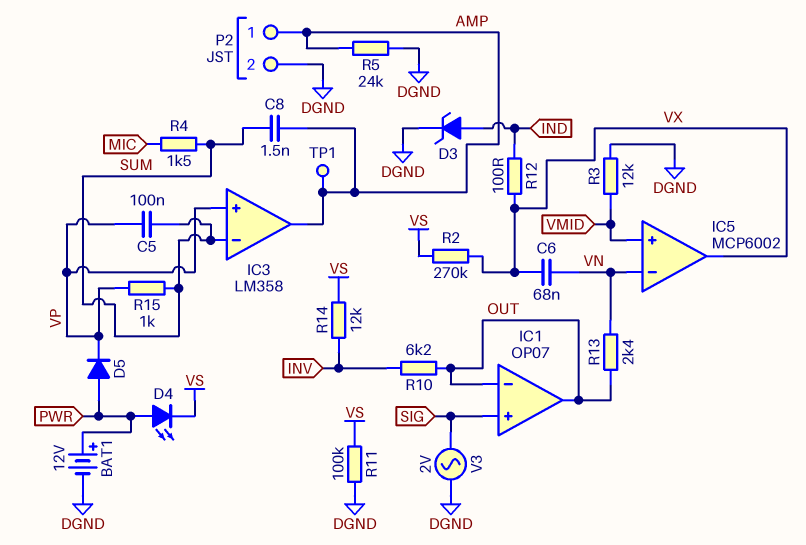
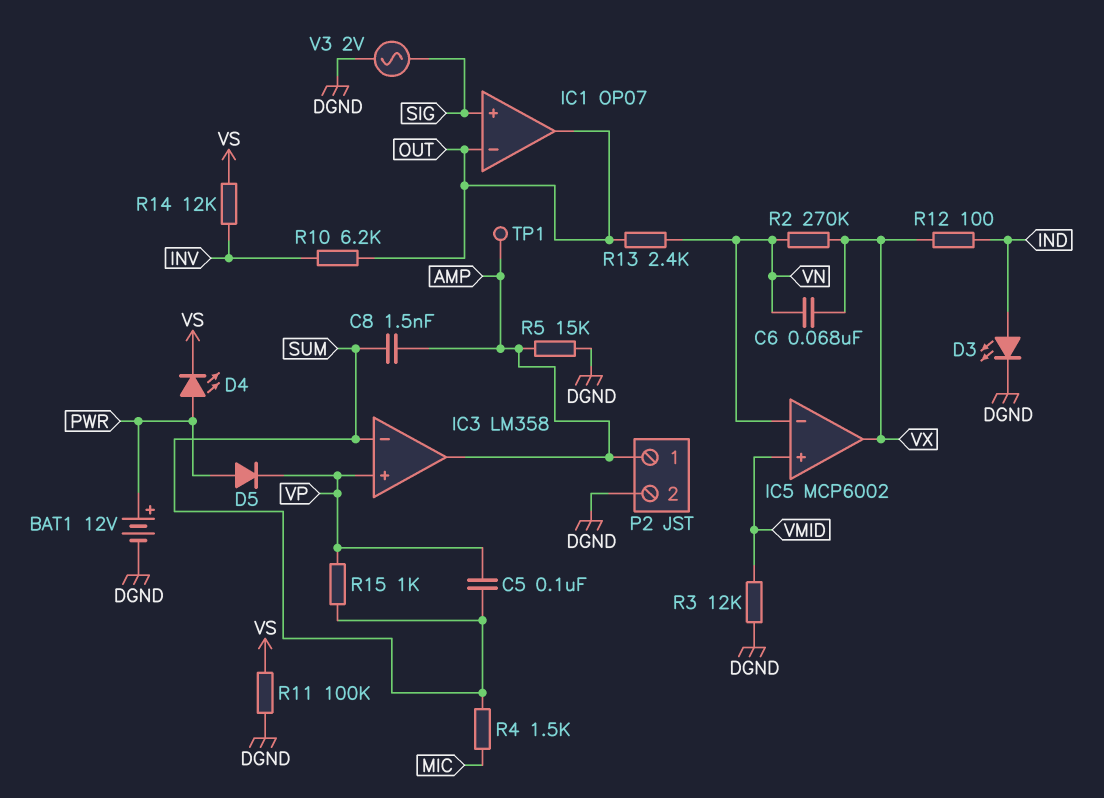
D3: zener (A IND, K DGND) -> LED (A IND, K DGND)
R2: 270k (VS, VX) -> 270k (VN, VX)
R5: 24k (AMP, DGND) -> 15k (AMP, DGND)

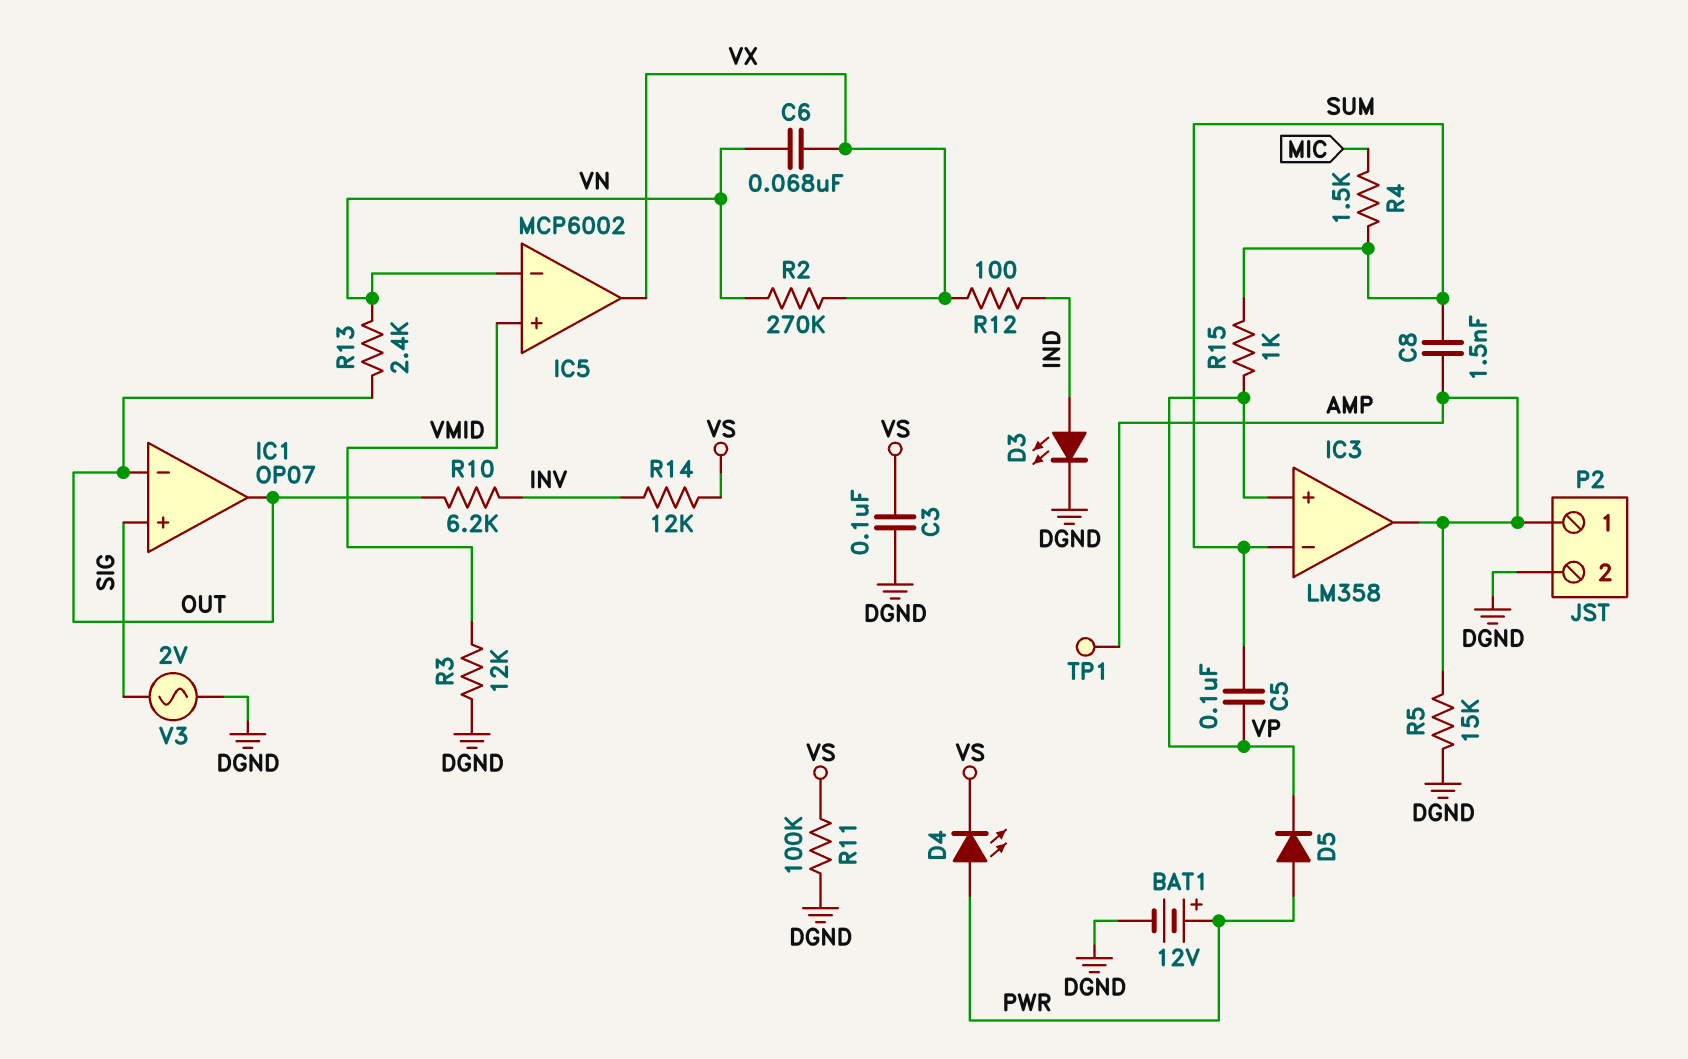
C3: none -> 100nF (DGND, VS)

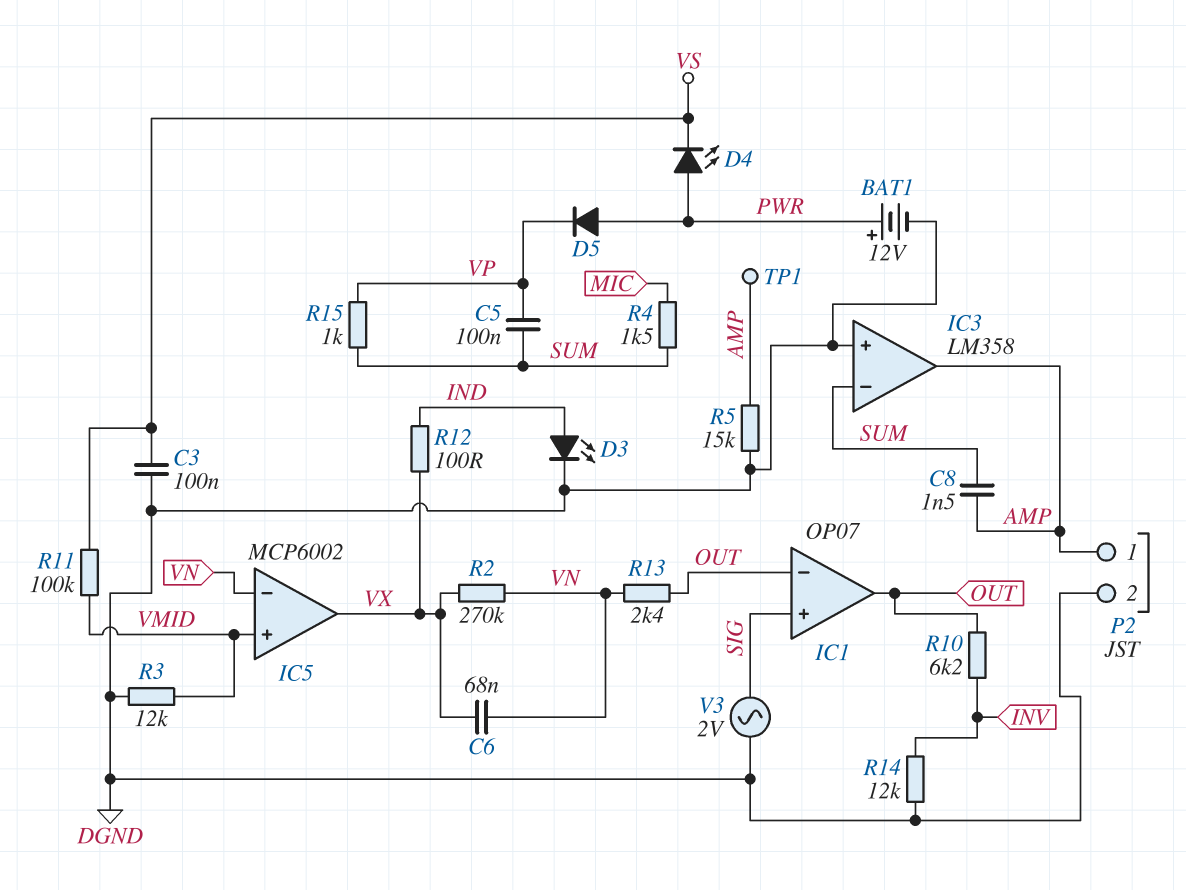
IC3 pin in+: VP -> DGND
R11: 100k (DGND, VS) -> 100k (VMID, VS)
R14: 12k (INV, VS) -> 12k (DGND, INV)

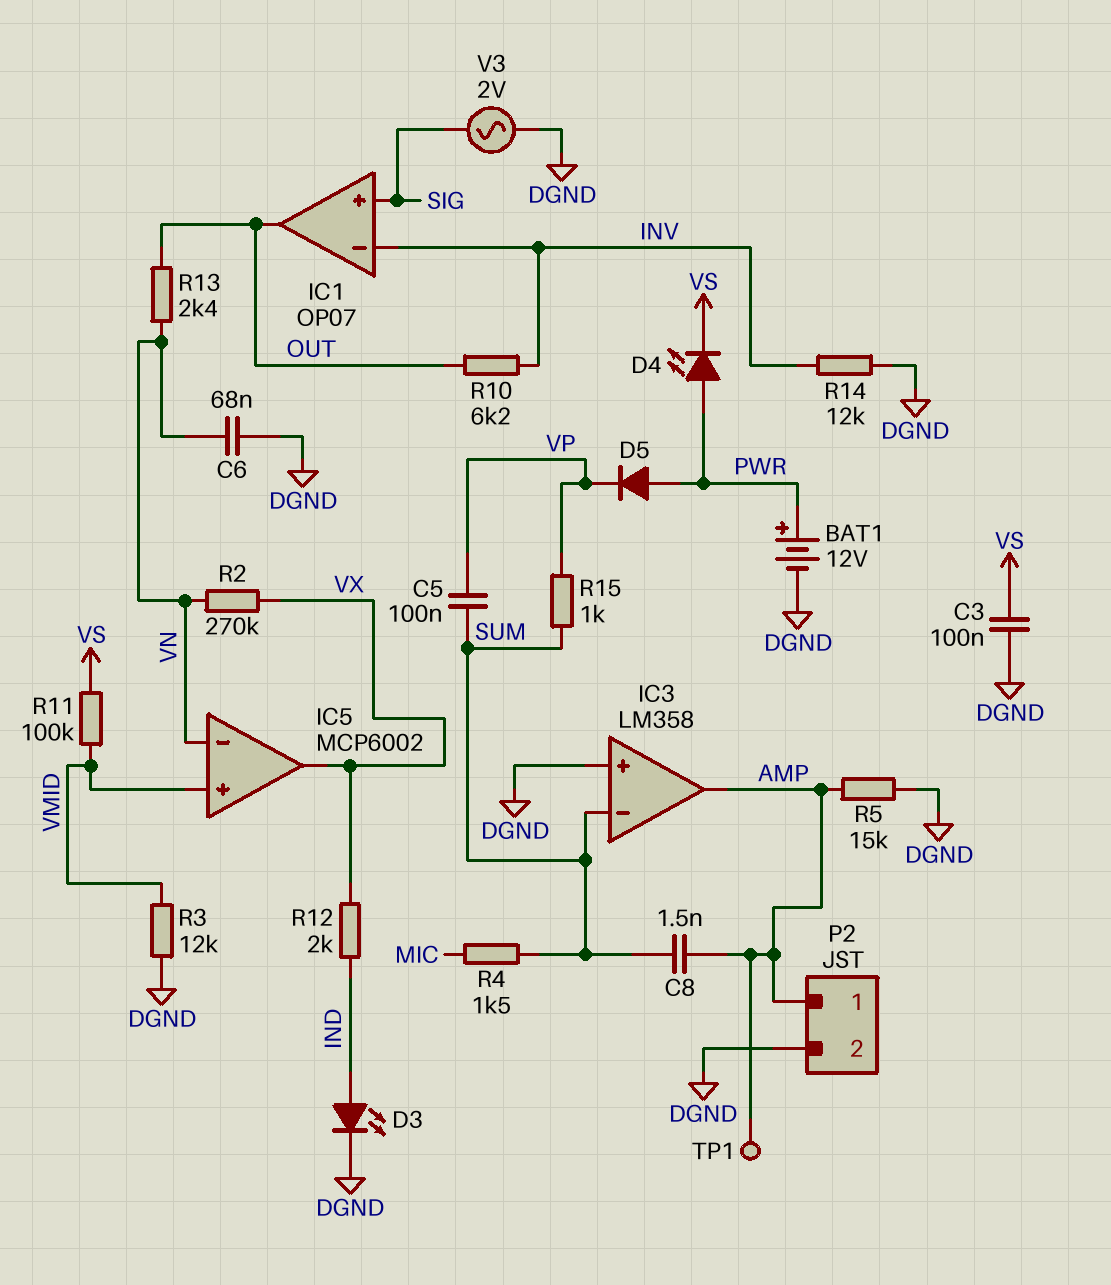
C6: 68nF (VN, VX) -> 68nF (DGND, VN)
IC1 pin in-: OUT -> INV
R12: 100 (IND, VX) -> 2k (IND, VX)

